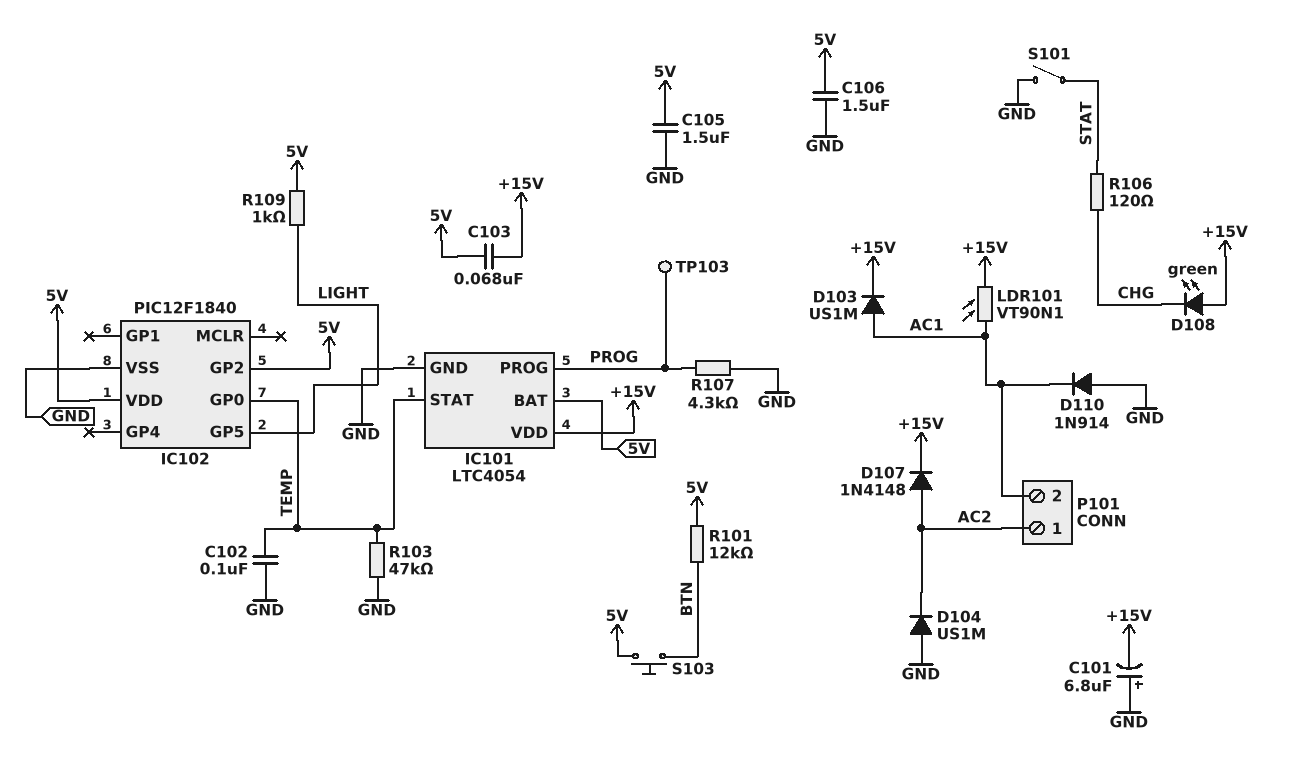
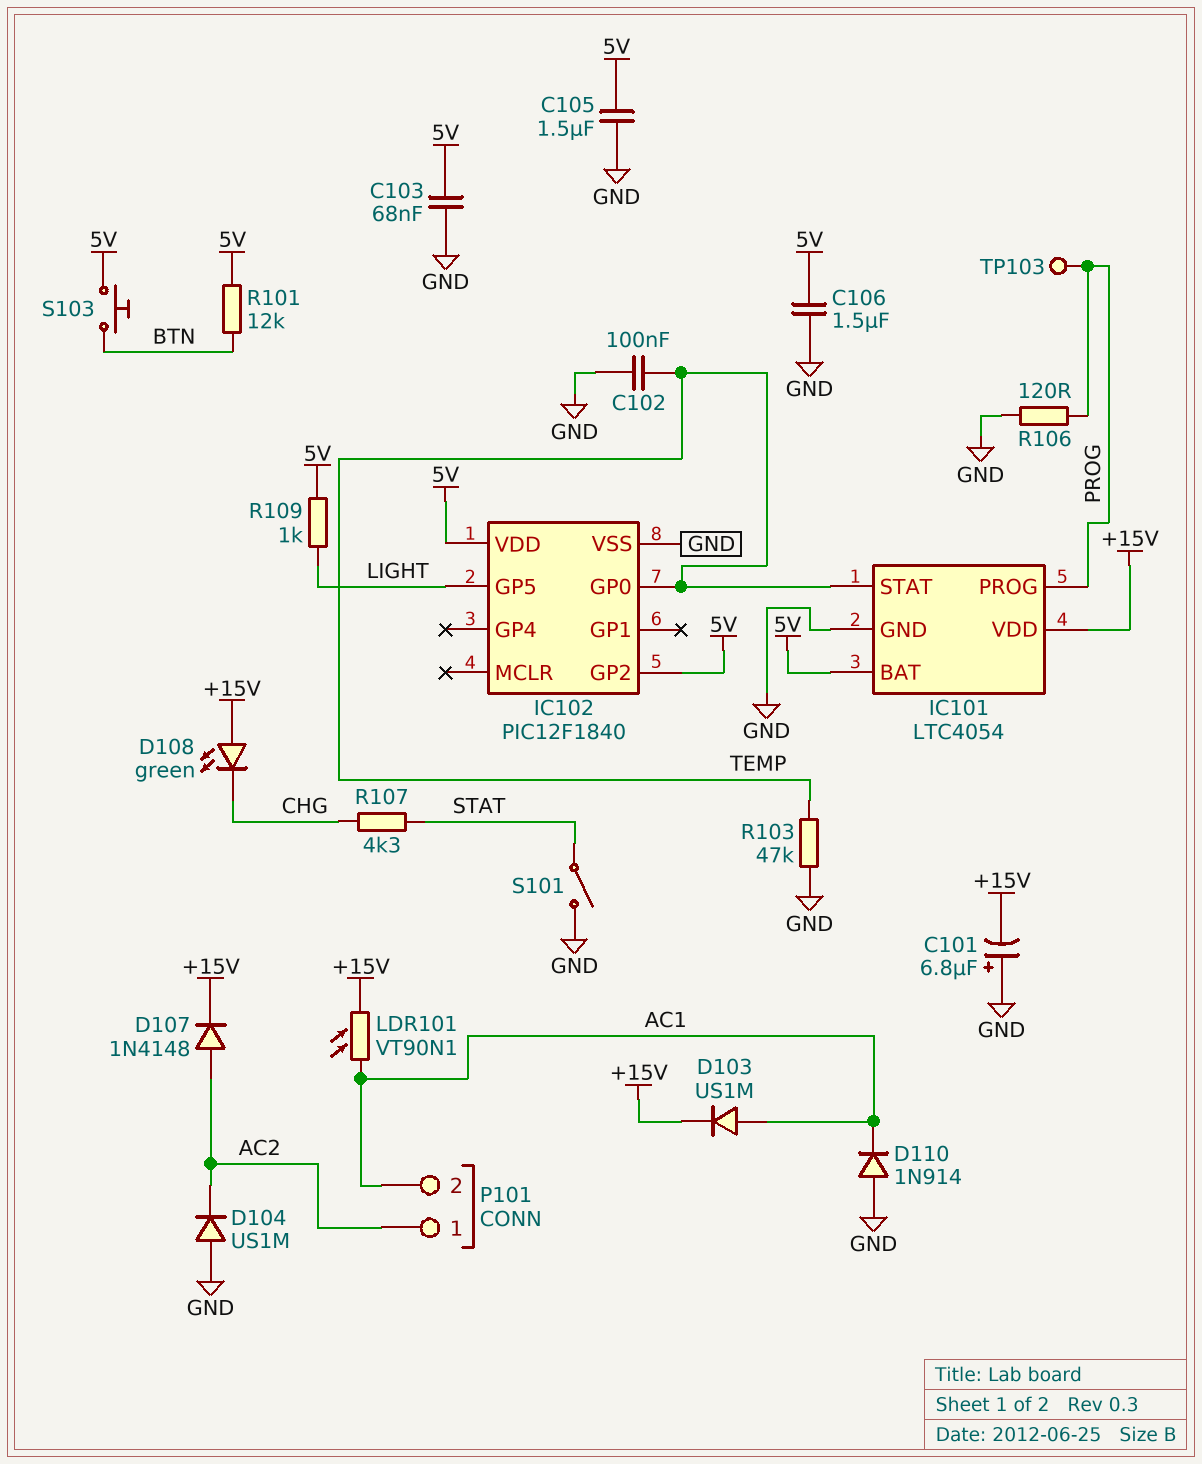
C103: 68nF (+15V, 5V) -> 68nF (5V, GND)
R106: 120 (CHG, STAT) -> 120 (GND, PROG)
R107: 4.3k (GND, PROG) -> 4.3k (CHG, STAT)

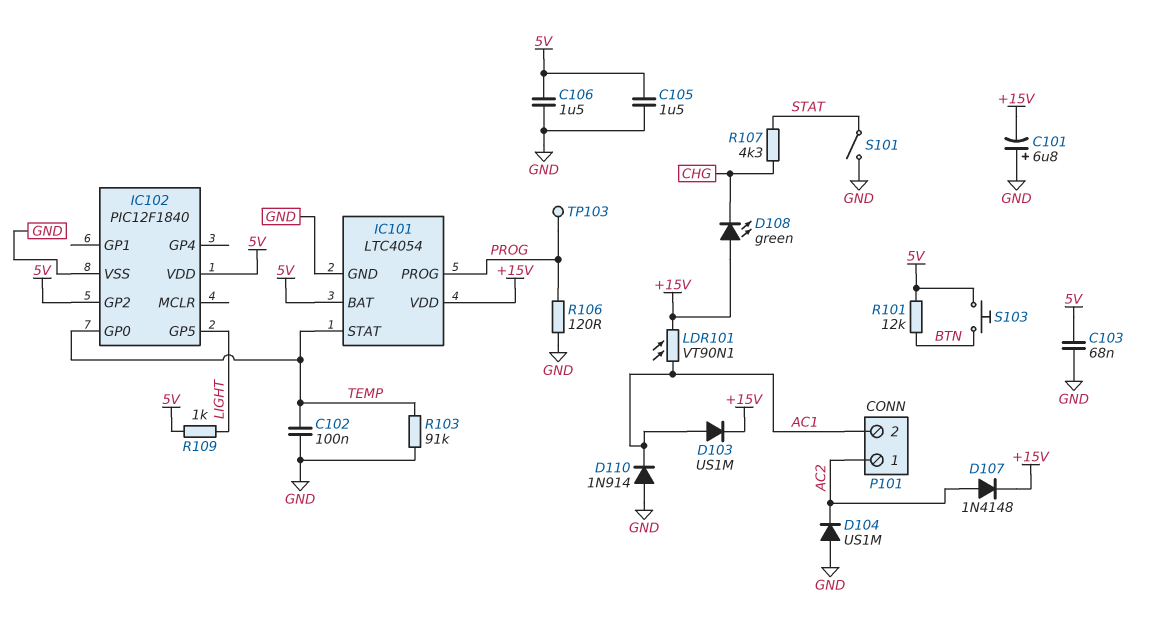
R103: 47k (GND, TEMP) -> 91k (GND, TEMP)

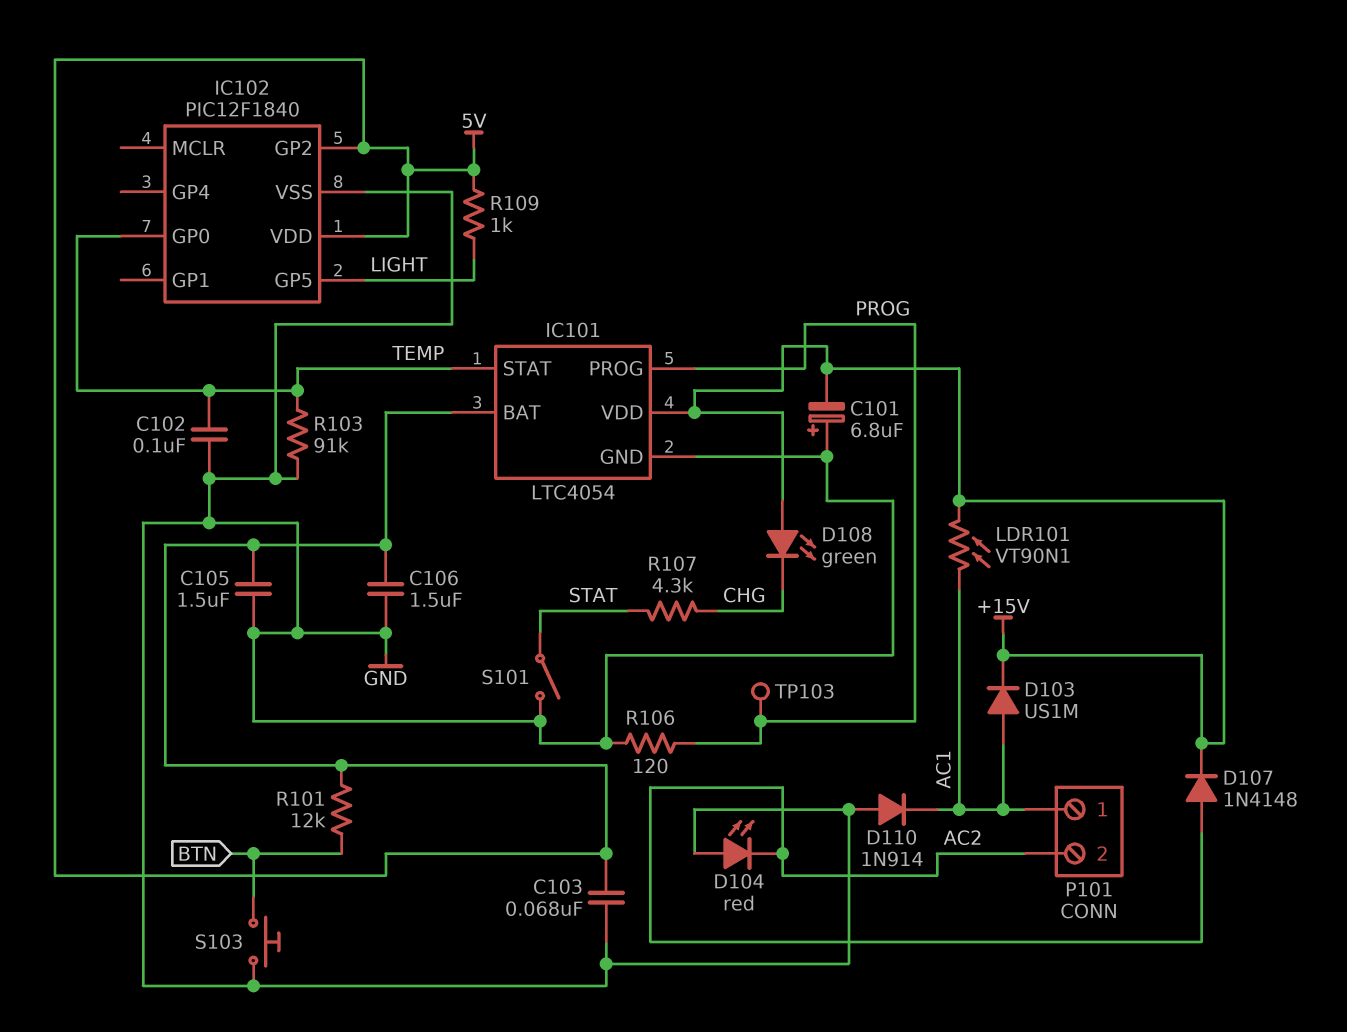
D104: diode US1M (A GND, K AC2) -> LED red (A GND, K AC2)
P101 pin 1: AC2 -> AC1
P101 pin 2: AC1 -> AC2
S103: button (5V, BTN) -> button (BTN, GND)

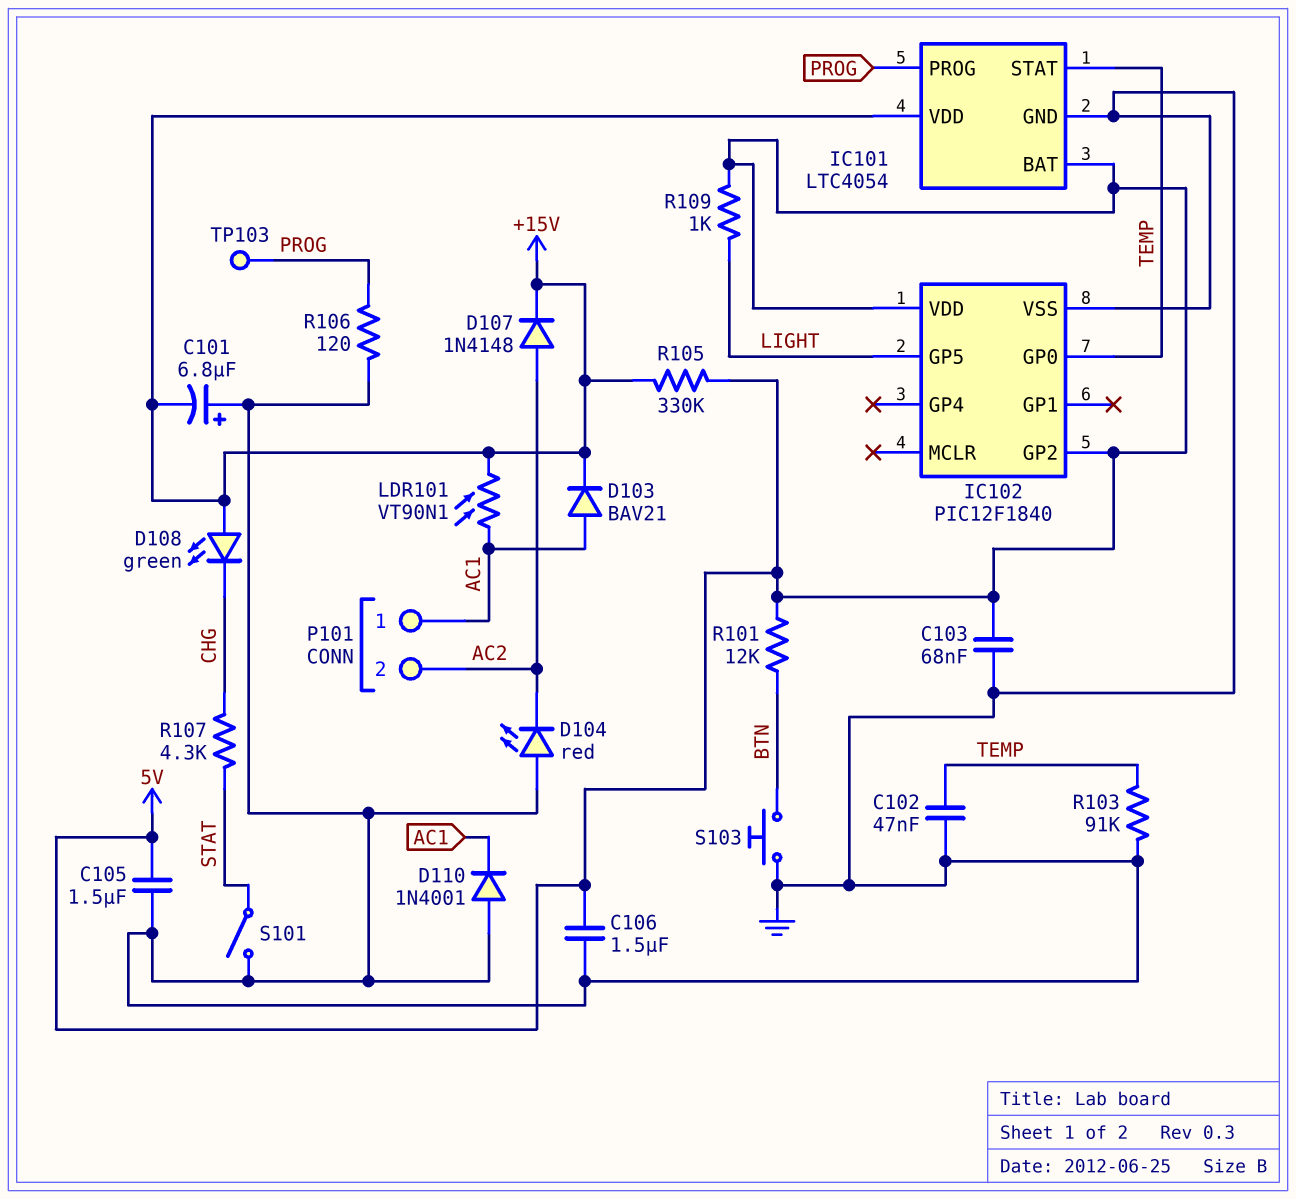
C102: 100nF (GND, TEMP) -> 47nF (GND, TEMP)
D103: diode US1M (A AC1, K +15V) -> diode BAV21 (A AC1, K +15V)
D110: diode 1N914 (A GND, K AC1) -> diode 1N4001 (A GND, K AC1)
R105: none -> 330k (+15V, 5V)

